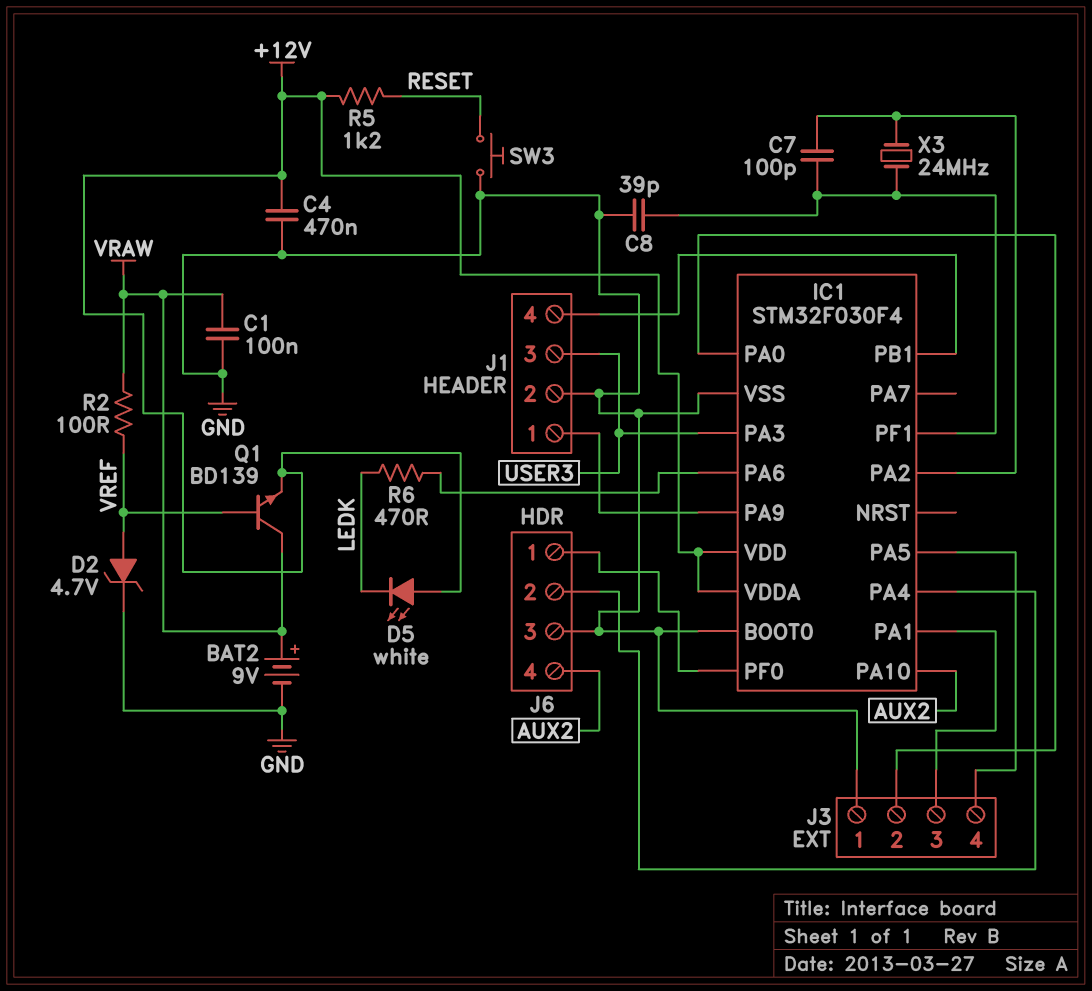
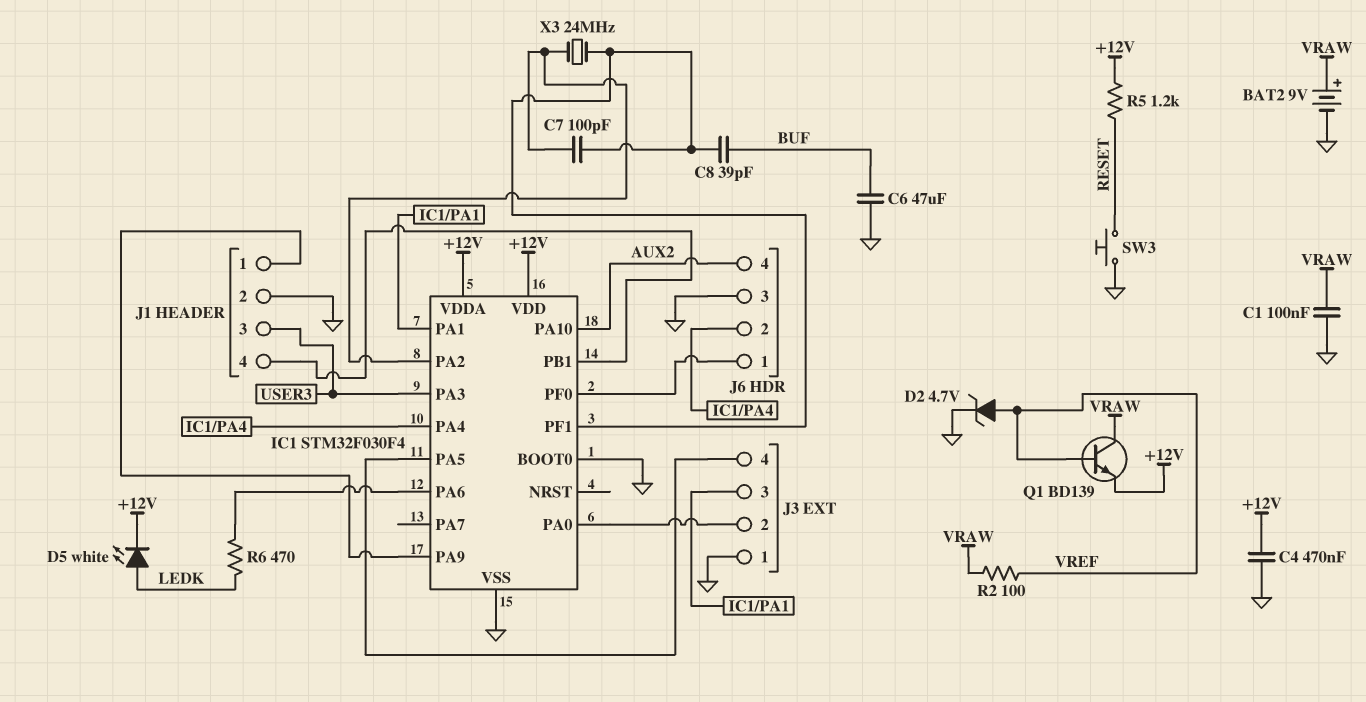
C6: none -> 47uF (BUF, GND)
C8: 39pF (GND, IC1/PF1) -> 39pF (BUF, IC1/PF1)
D5: LED white (A +12V, K LEDK) -> LED white (A LEDK, K +12V)

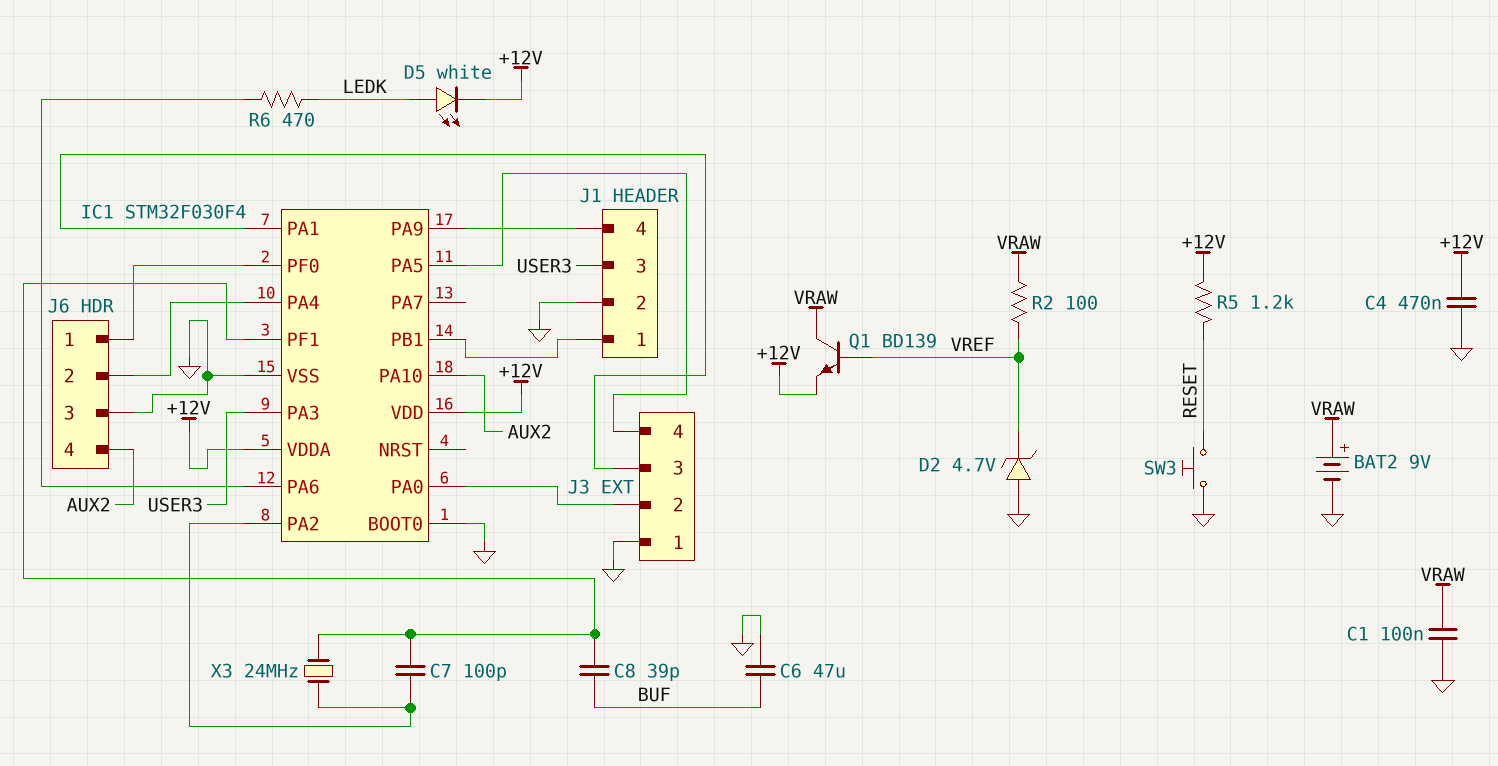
D2: zener 4.7V (A VREF, K GND) -> zener 4.7V (A GND, K VREF)
J1 pin 1: IC1/PA9 -> IC1/PB1
J1 pin 4: IC1/PB1 -> IC1/PA9

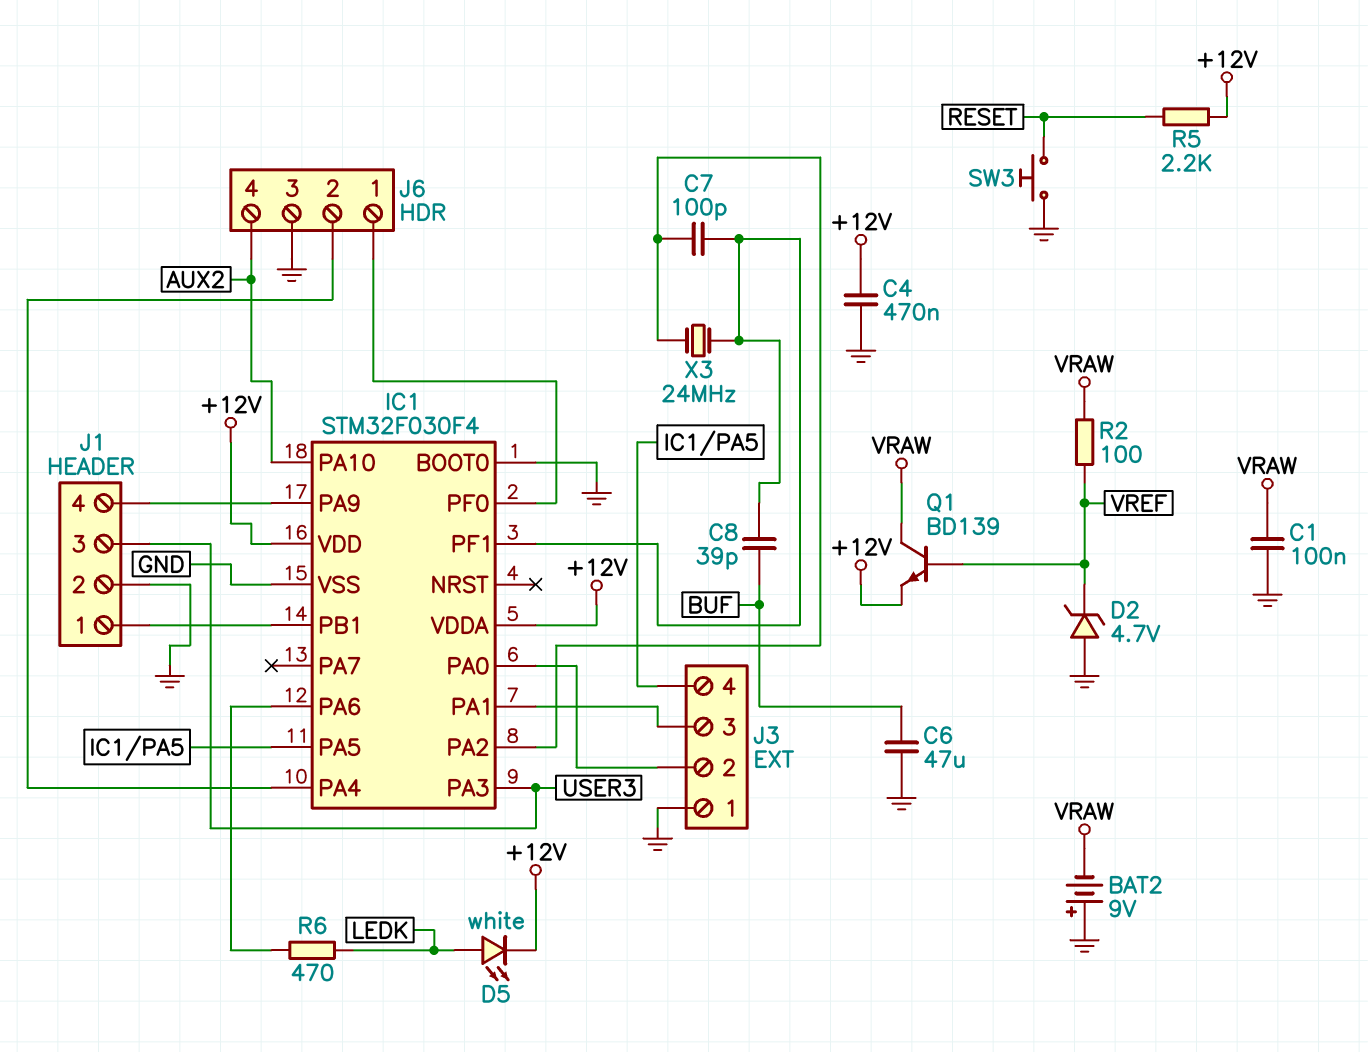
BAT2: 9V (plus VRAW, minus GND) -> 9V (plus GND, minus VRAW)
R5: 1.2k (+12V, RESET) -> 2.2k (+12V, RESET)

